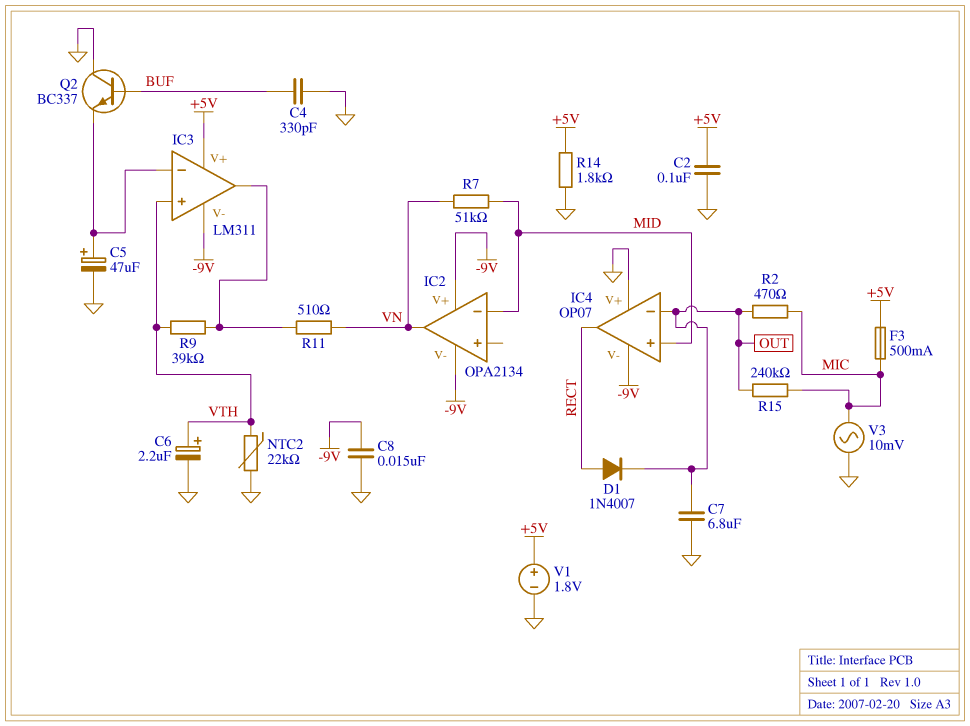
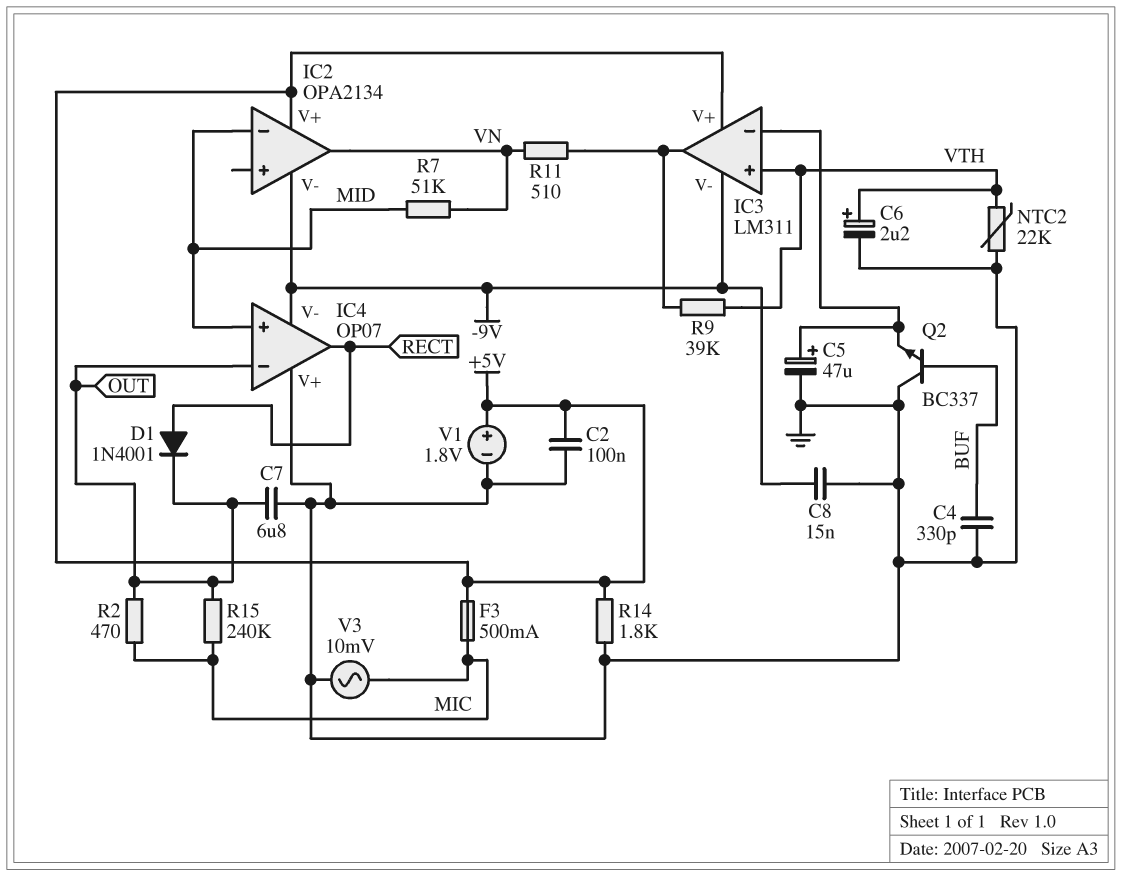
D1: diode 1N4007 (A RECT, K OUT) -> diode 1N4001 (A RECT, K OUT)
IC2 pin V+: -9V -> +5V

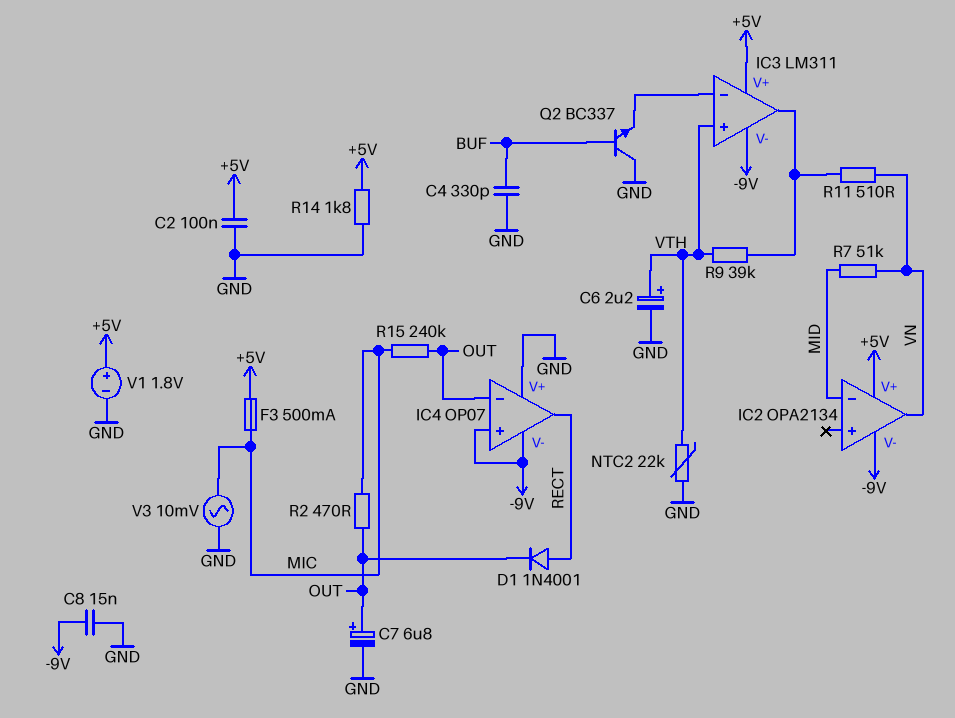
C5: 47uF (plus IC3/in-, minus GND) -> none
C7: 6.8uF (GND, OUT) -> 6.8uF (plus OUT, minus GND)
IC4 pin in+: MID -> -9V

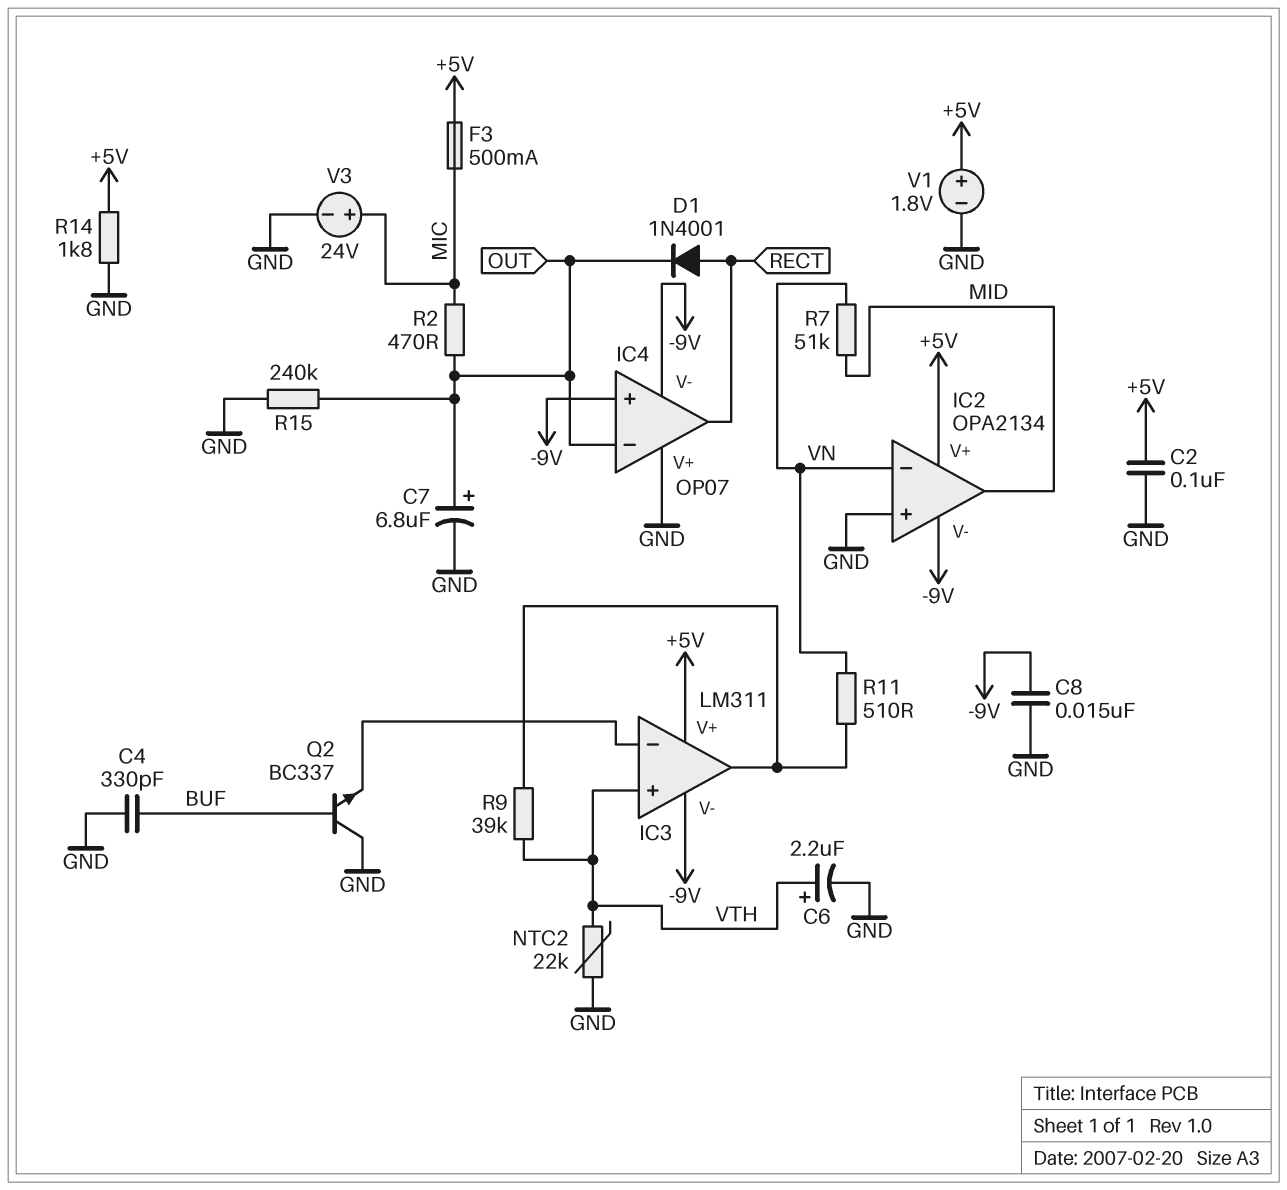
IC2 pin in+: none -> GND
IC2 pin in-: MID -> VN
IC2 pin out: VN -> MID
R15: 240k (MIC, OUT) -> 240k (GND, OUT)
V3: AC 10mV (GND, MIC) -> 24V (plus MIC, minus GND)

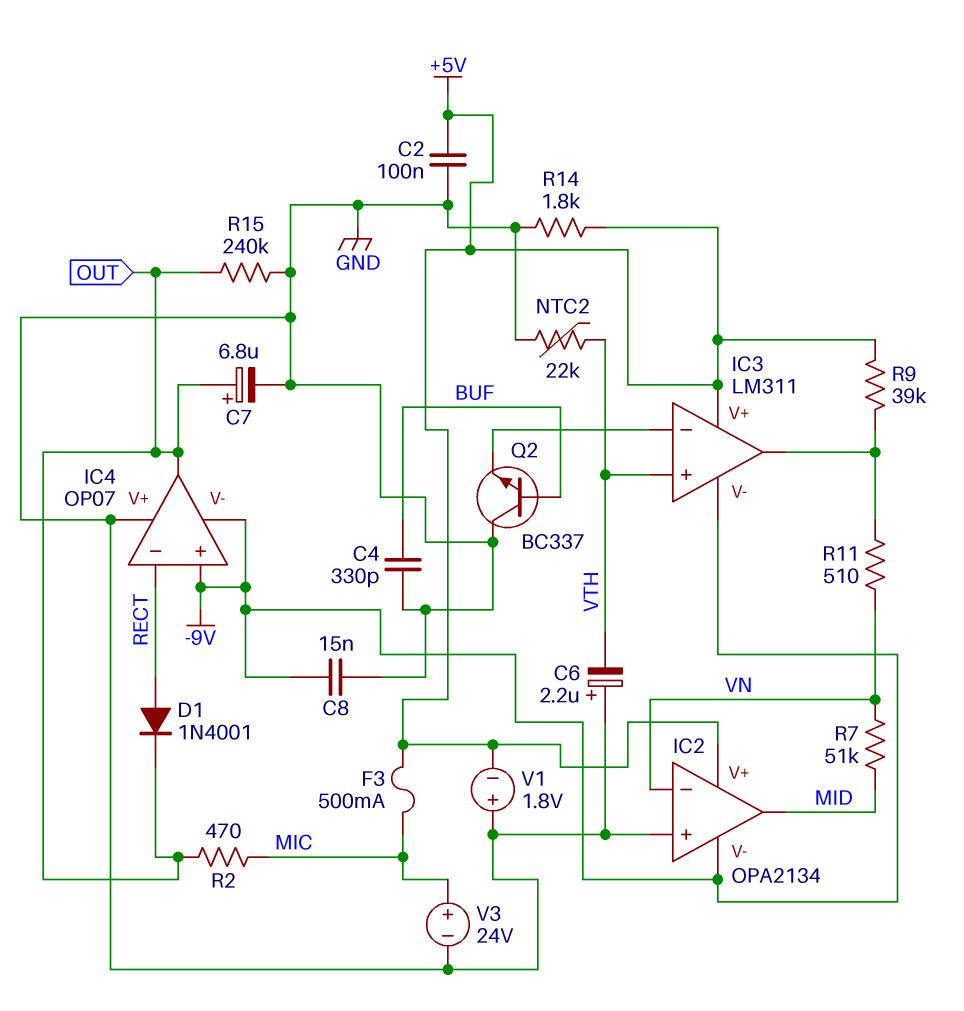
C6: 2.2uF (plus VTH, minus GND) -> 2.2uF (plus GND, minus VTH)
IC4 pin in-: OUT -> RECT
IC4 pin out: RECT -> OUT
R9: 39k (IC3/out, VTH) -> 39k (+5V, IC3/out)
V1: 1.8V (plus +5V, minus GND) -> 1.8V (plus GND, minus +5V)

